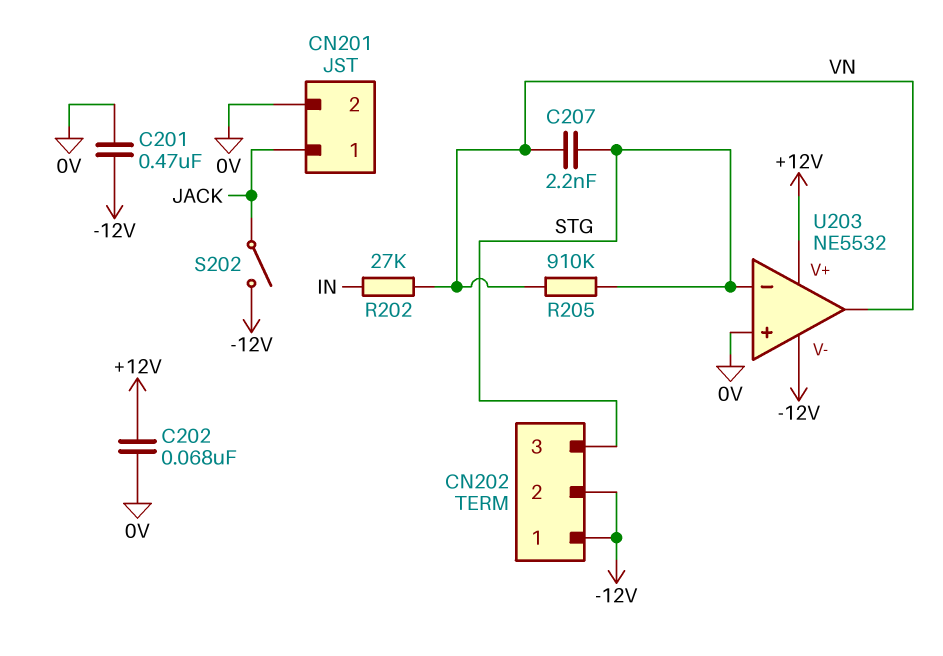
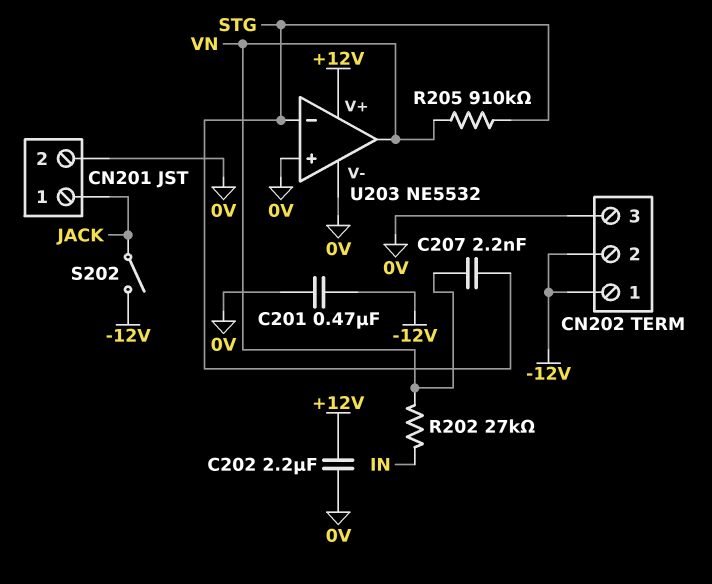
C202: 68nF (+12V, 0V) -> 2.2uF (+12V, 0V)
CN202 pin 3: STG -> 0V
U203 pin V-: -12V -> 0V

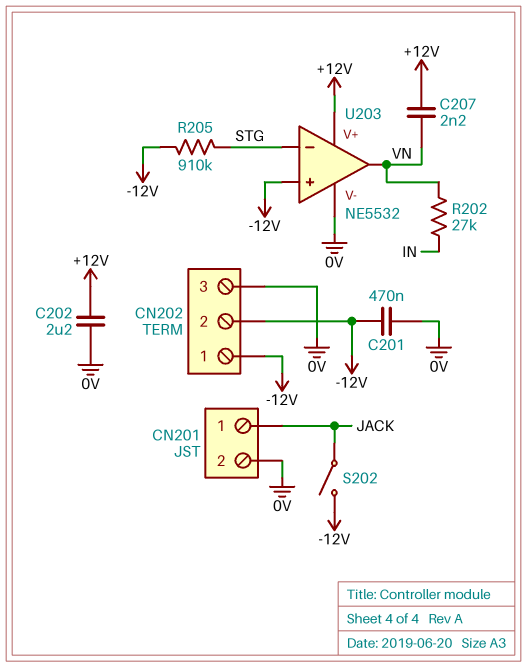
C207: 2.2nF (STG, VN) -> 2.2nF (+12V, VN)
R205: 910k (STG, VN) -> 910k (-12V, STG)
U203 pin in+: 0V -> -12V

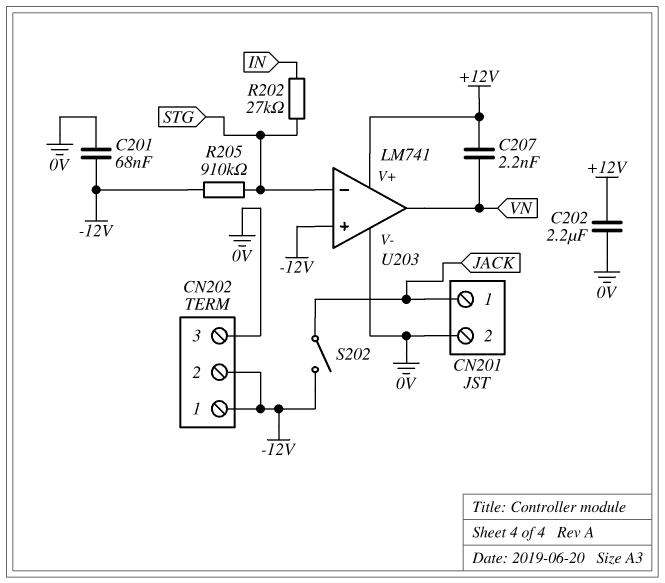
C201: 470nF (-12V, 0V) -> 68nF (-12V, 0V)
R202: 27k (IN, VN) -> 27k (IN, STG)
U203: NE5532 -> LM741

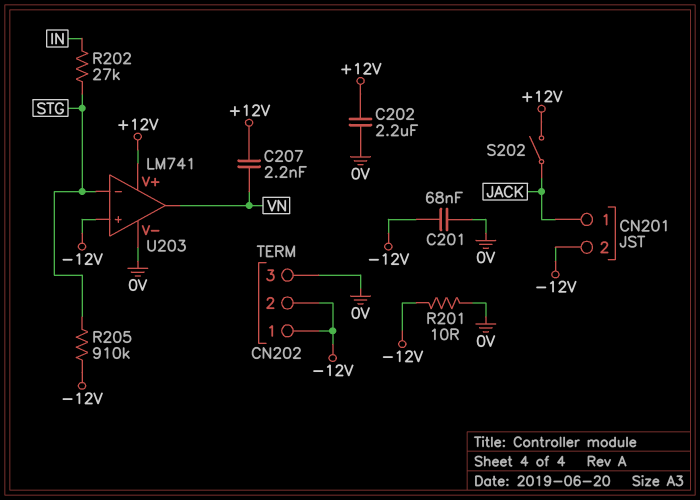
CN201 pin 2: 0V -> -12V
R201: none -> 10 (-12V, 0V)
S202: switch (-12V, JACK) -> switch (+12V, JACK)

